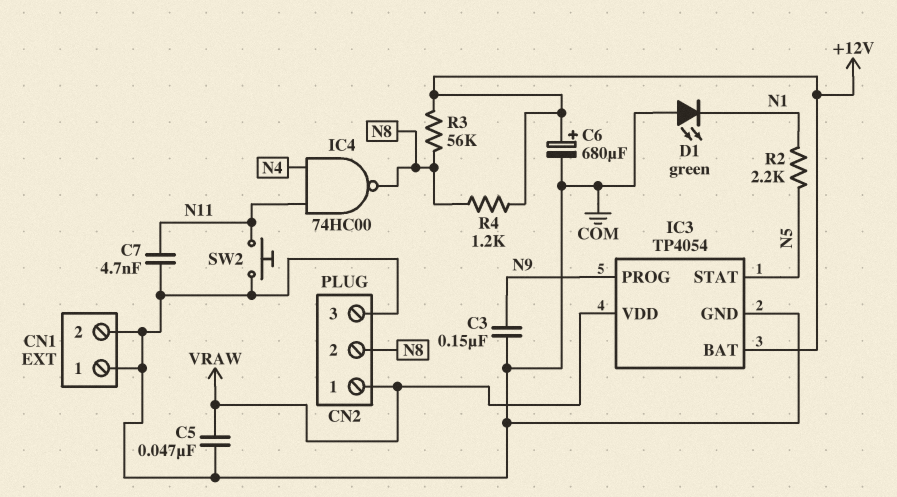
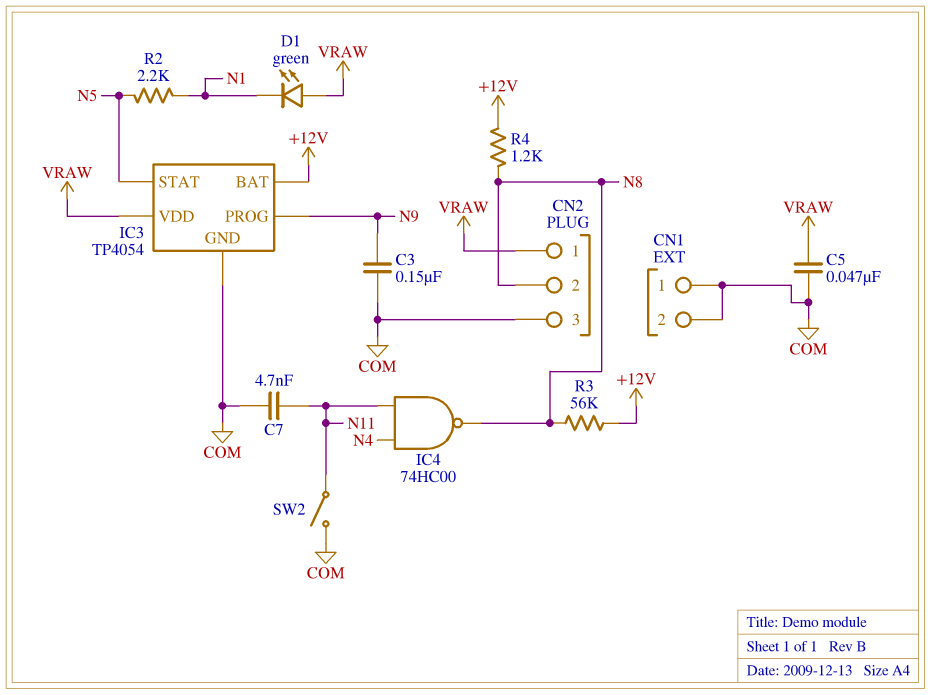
C6: 680uF (plus +12V, minus COM) -> none
D1: LED green (A COM, K N1) -> LED green (A VRAW, K N1)
SW2: button (COM, N11) -> switch (COM, N11)

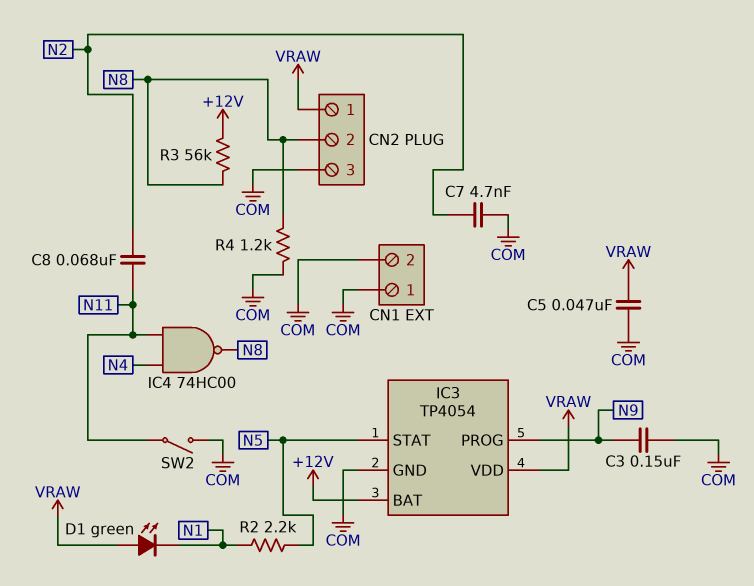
C7: 4.7nF (COM, N11) -> 4.7nF (COM, N2)
C8: none -> 68nF (N2, N11)
R4: 1.2k (+12V, N8) -> 1.2k (COM, N8)

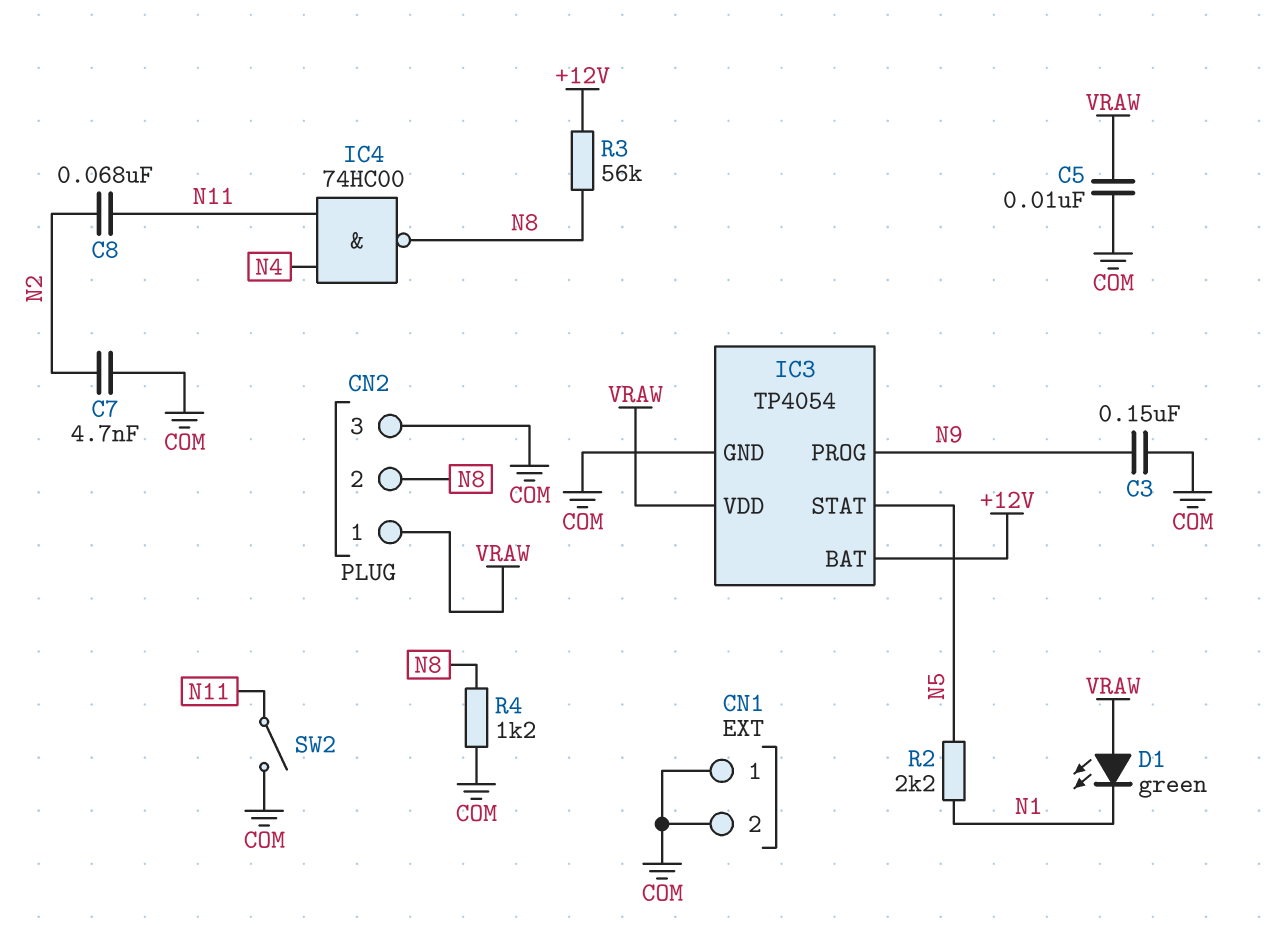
C5: 47nF (COM, VRAW) -> 10nF (COM, VRAW)

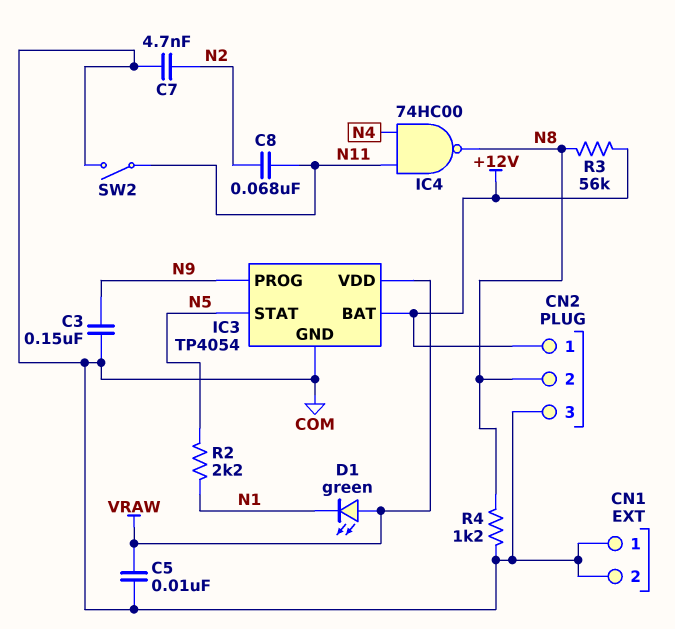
CN2 pin 1: VRAW -> +12V

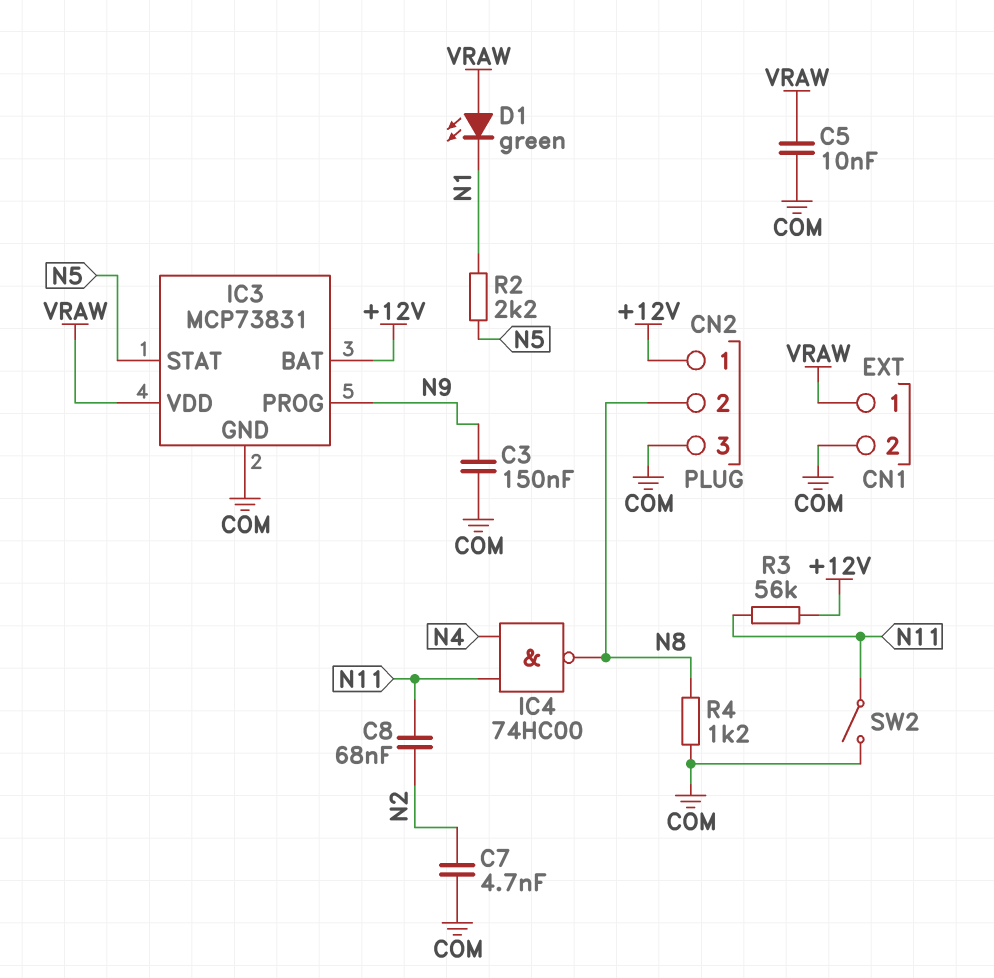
CN1 pin 1: COM -> VRAW
IC3: TP4054 -> MCP73831
R3: 56k (+12V, N8) -> 56k (+12V, N11)

